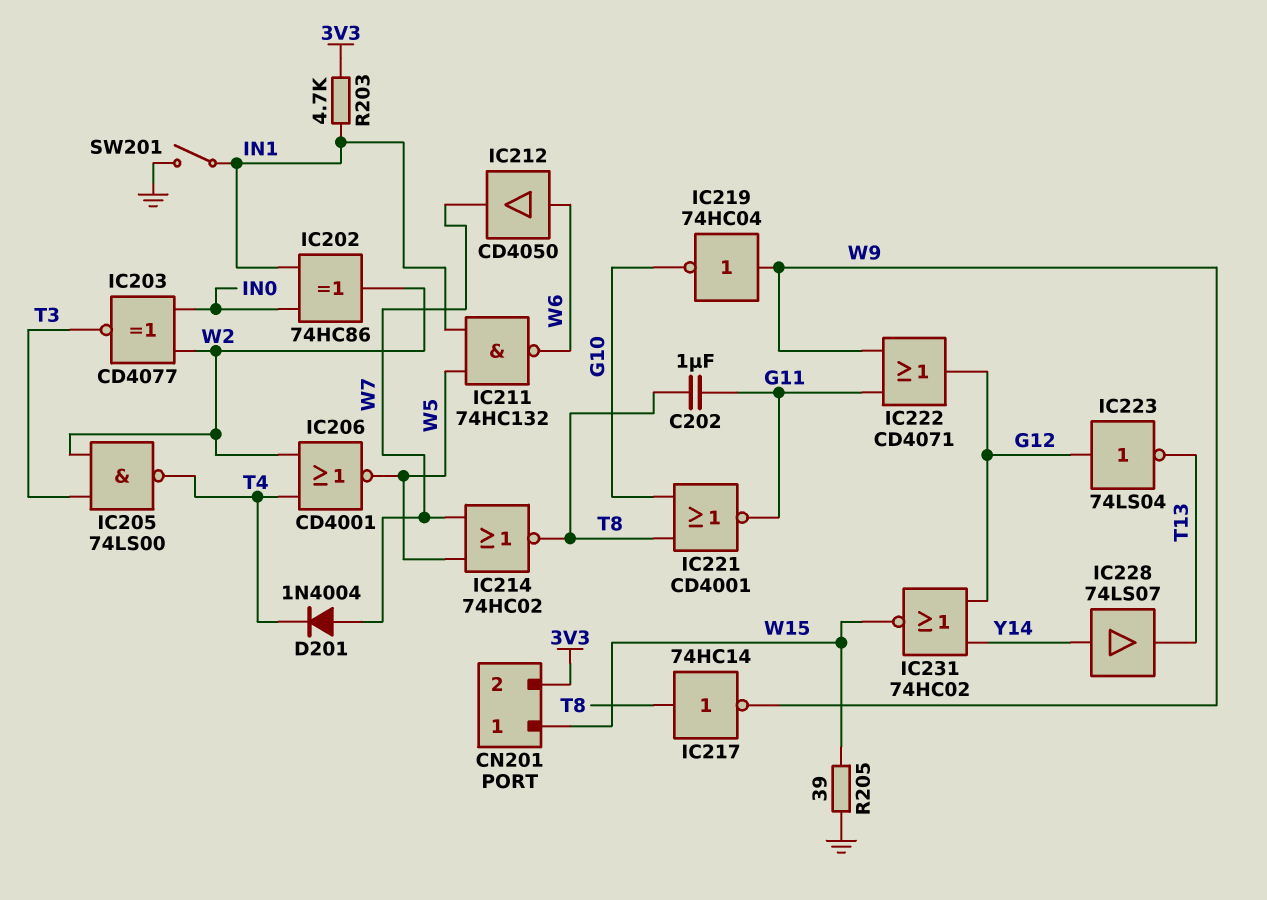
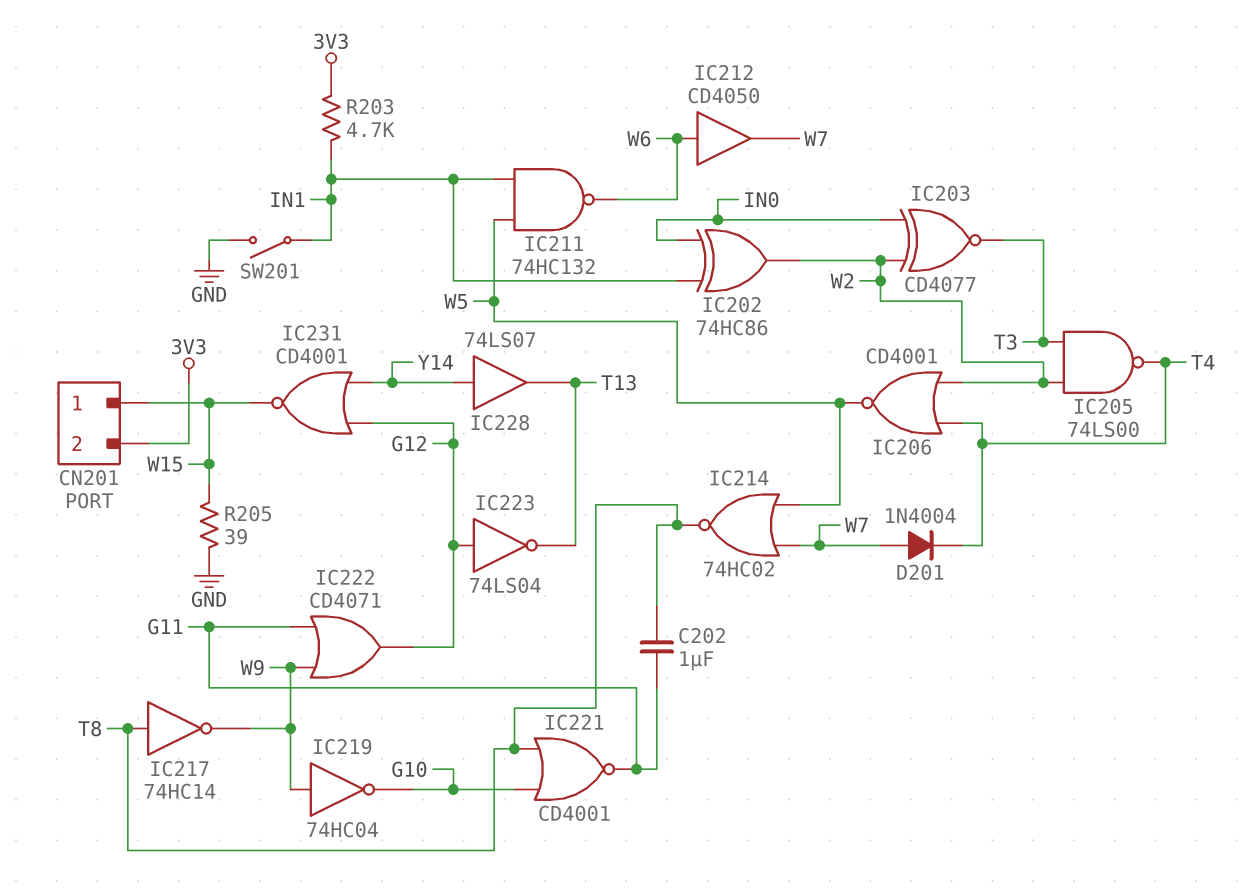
IC231: NOR 74HC02 (in G12, in Y14, out W15) -> NOR CD4001 (in G12, in Y14, out W15)

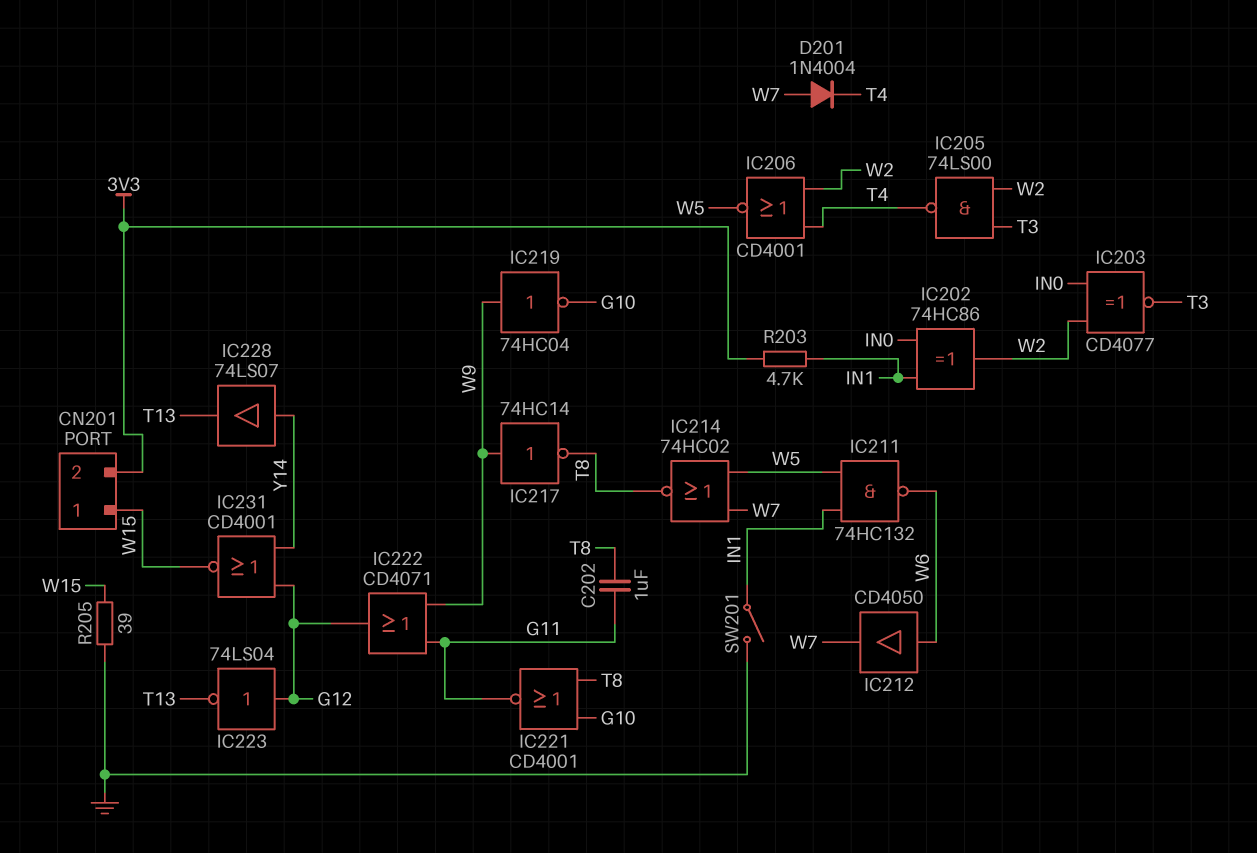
IC217: NOT 74HC14 (in T8, out W9) -> NOT 74HC14 (in W9, out T8)

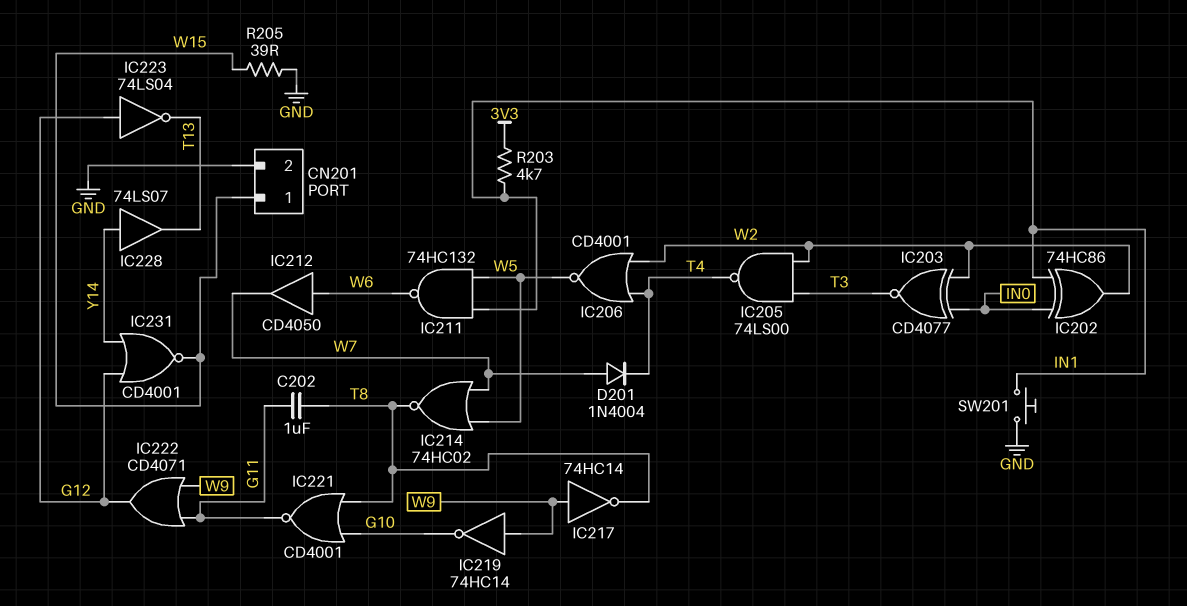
CN201 pin 2: 3V3 -> GND
IC219: NOT 74HC04 (in W9, out G10) -> NOT 74HC14 (in W9, out G10)
SW201: switch (GND, IN1) -> button (GND, IN1)

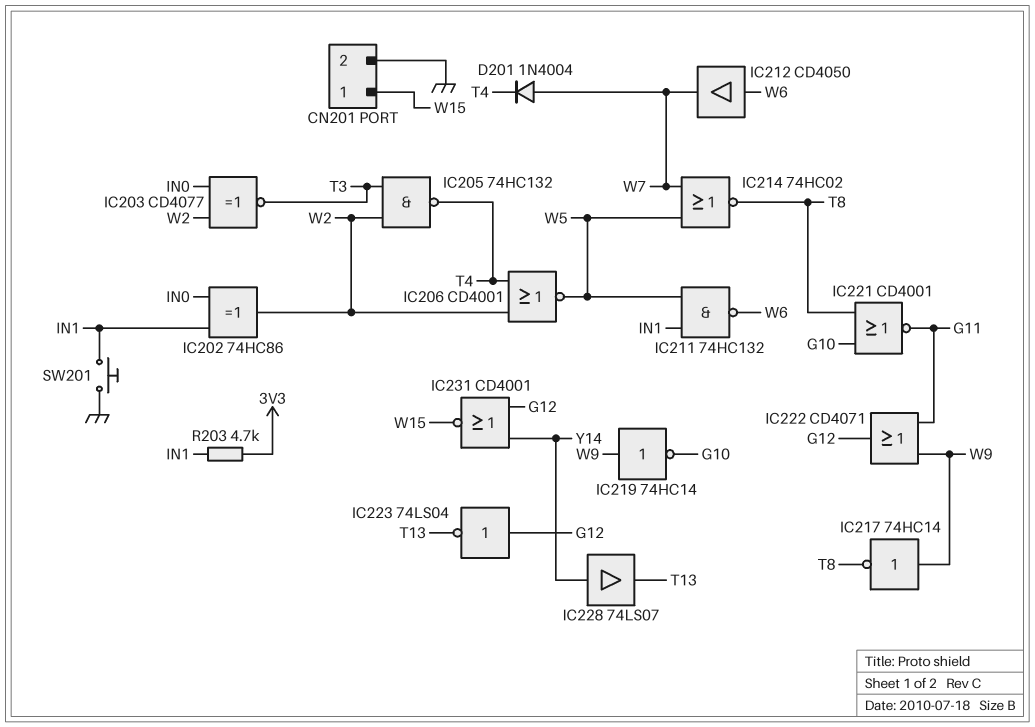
C202: 1uF (G11, T8) -> none
IC205: NAND 74LS00 (in T3, in W2, out T4) -> NAND 74HC132 (in T3, in W2, out T4)
R205: 39 (GND, W15) -> none

